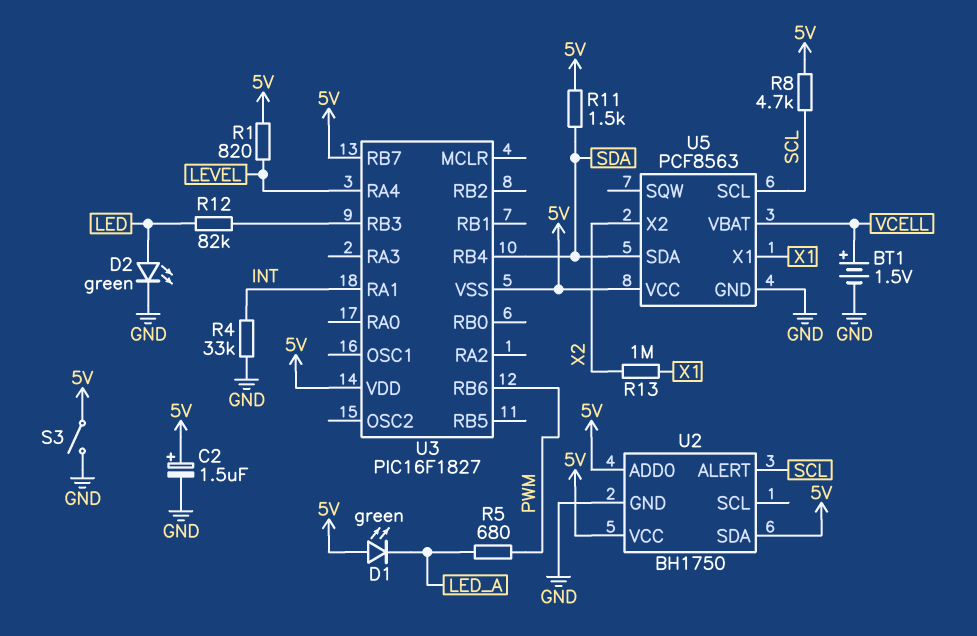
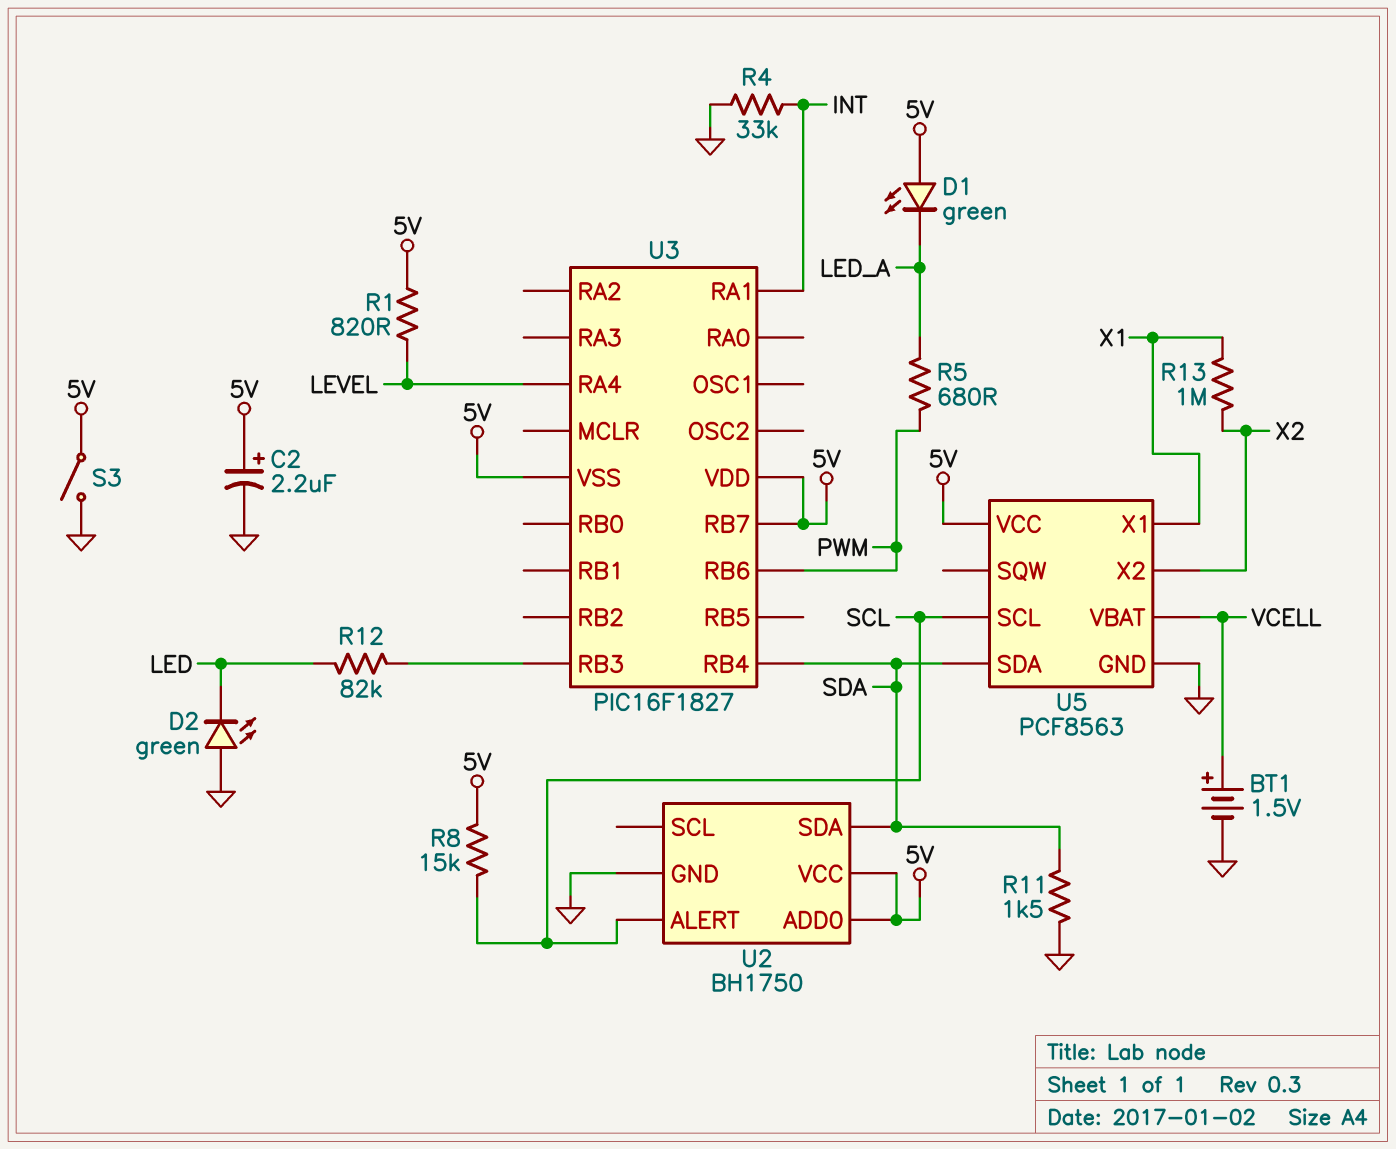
C2: 1.5uF (plus 5V, minus GND) -> 2.2uF (plus 5V, minus GND)
D2: LED green (A LED, K GND) -> LED green (A GND, K LED)
R8: 4.7k (5V, SCL) -> 15k (5V, SCL)
R11: 1.5k (5V, SDA) -> 1.5k (GND, SDA)
U2 pin SDA: 5V -> SDA

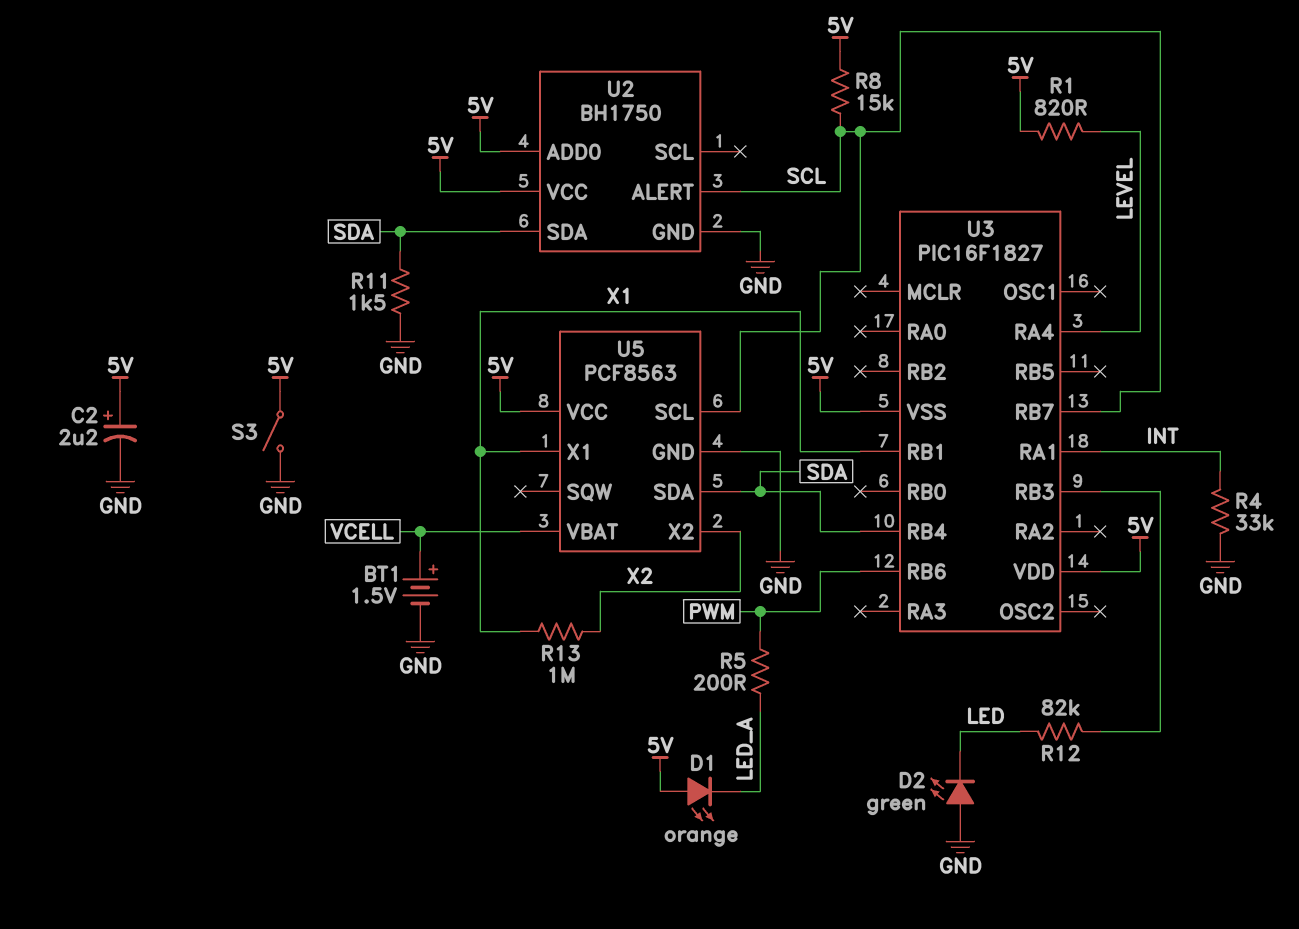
D1: LED green (A 5V, K LED_A) -> LED orange (A 5V, K LED_A)
R5: 680 (LED_A, PWM) -> 200 (LED_A, PWM)
U3 pin RB1: none -> X1
U3 pin RB7: 5V -> SCL

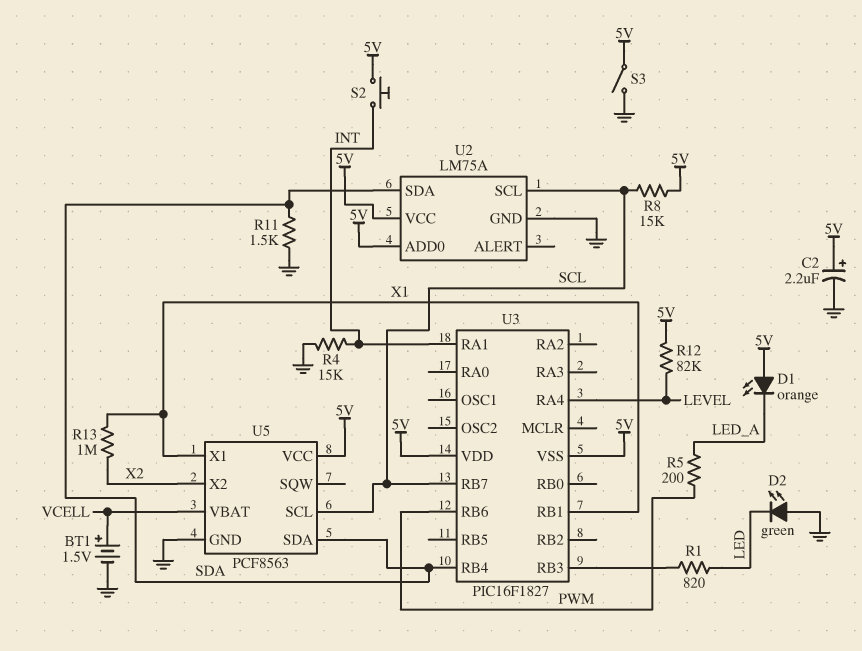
R1: 820 (5V, LEVEL) -> 820 (LED, U3/RB3)
R4: 33k (GND, INT) -> 15k (GND, INT)
R12: 82k (LED, U3/RB3) -> 82k (5V, LEVEL)
S2: none -> button (5V, INT)
U2: BH1750 -> LM75A
U2 pin ALERT: SCL -> none
U2 pin SCL: none -> SCL

